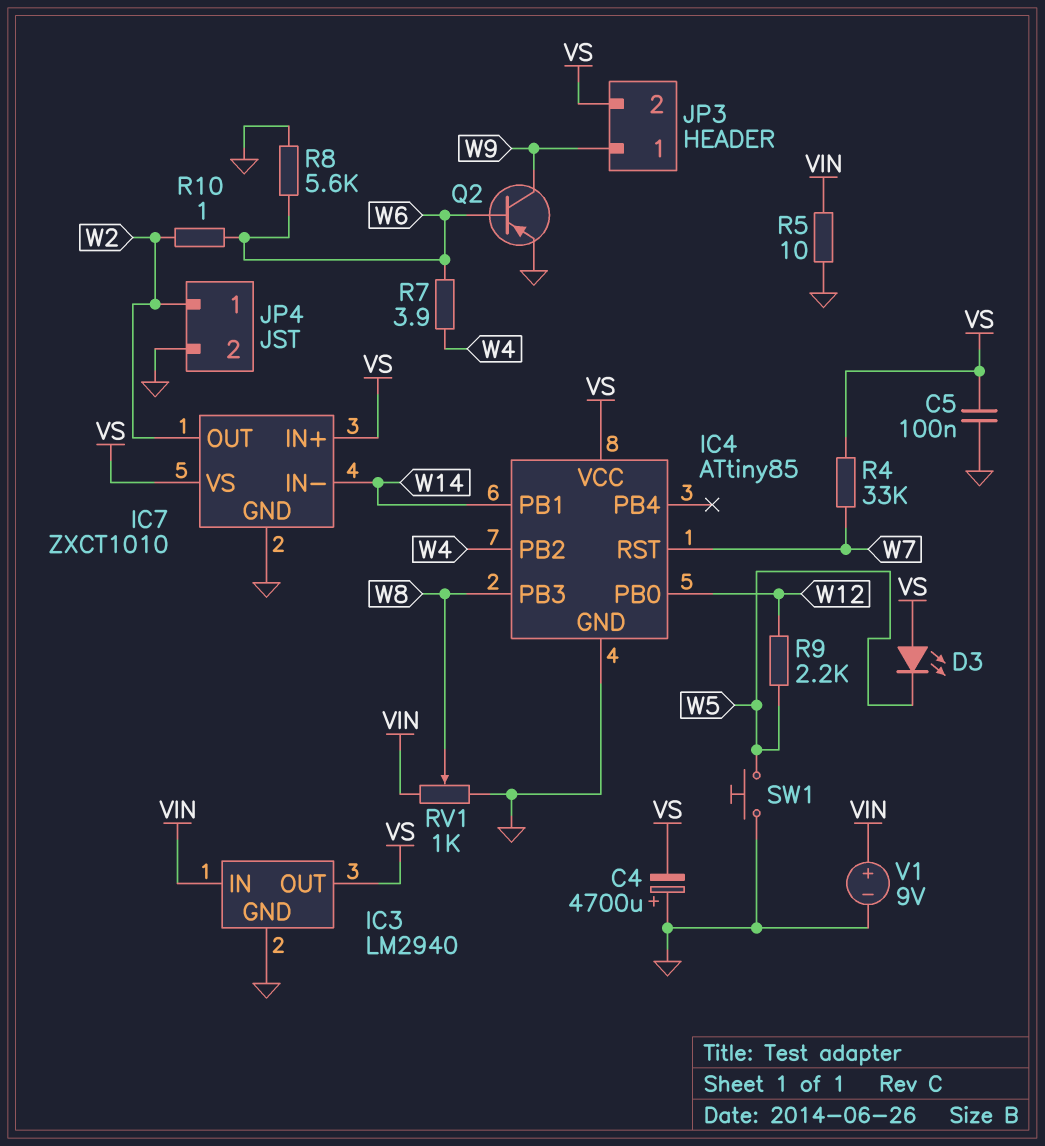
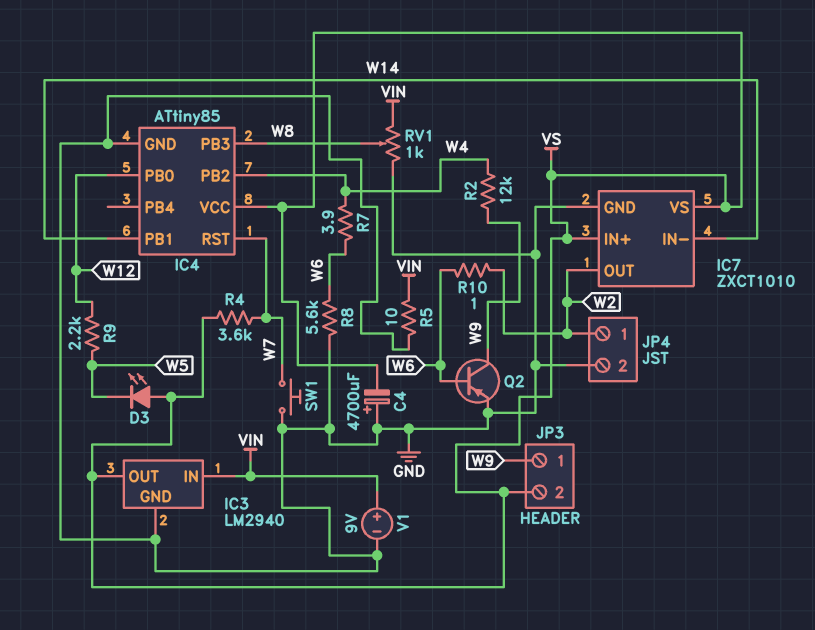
C5: 100nF (GND, VS) -> none
R2: none -> 12k (W4, W9)
R4: 33k (VS, W7) -> 3.6k (VS, W7)
SW1: button (GND, W5) -> button (GND, W7)

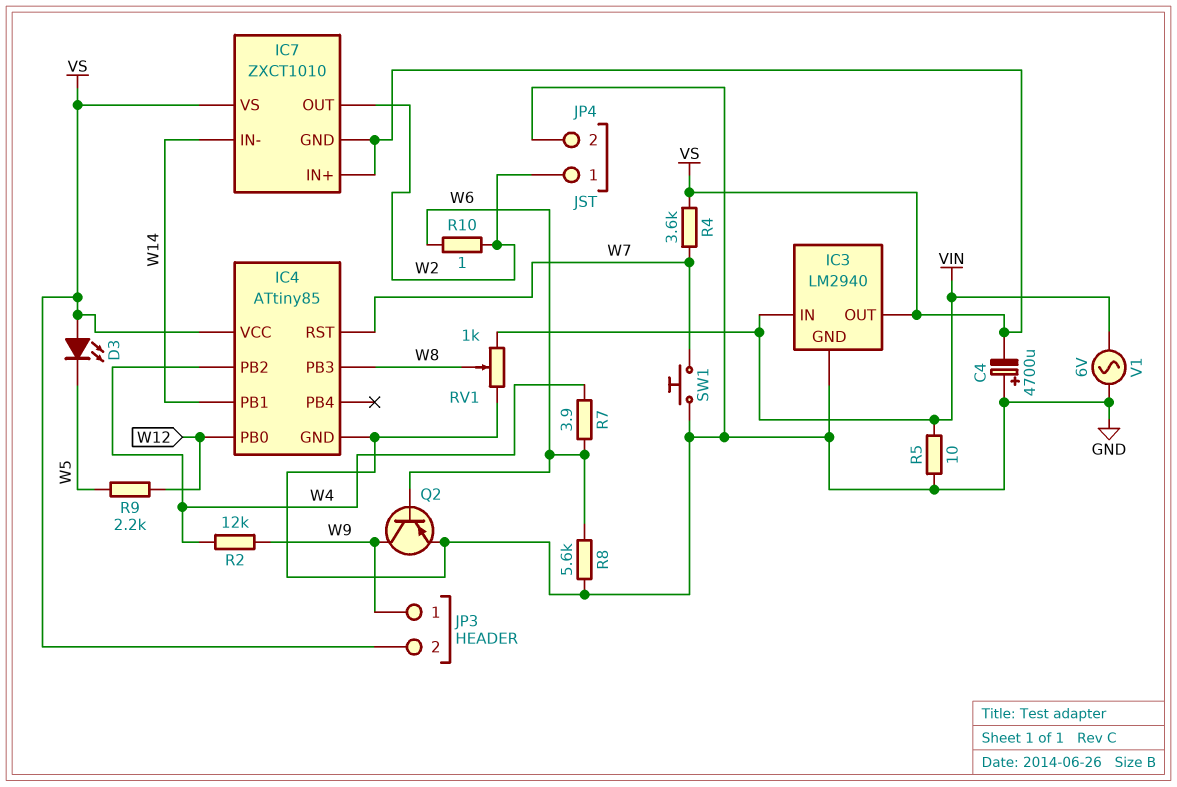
IC7 pin GND: GND -> VS
V1: 9V (plus VIN, minus GND) -> AC 6V (GND, VIN)

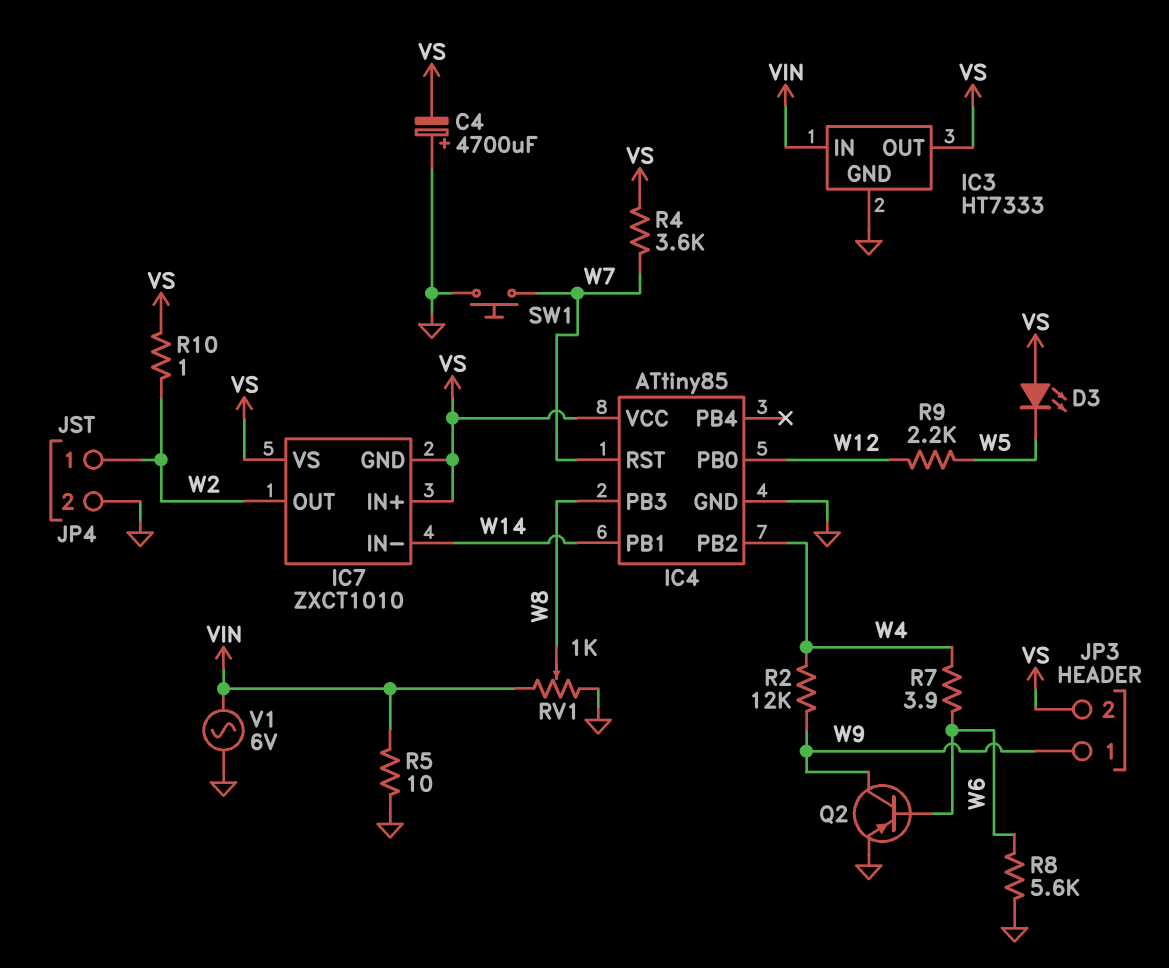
IC3: LM2940 -> HT7333
R10: 1 (W2, W6) -> 1 (VS, W2)

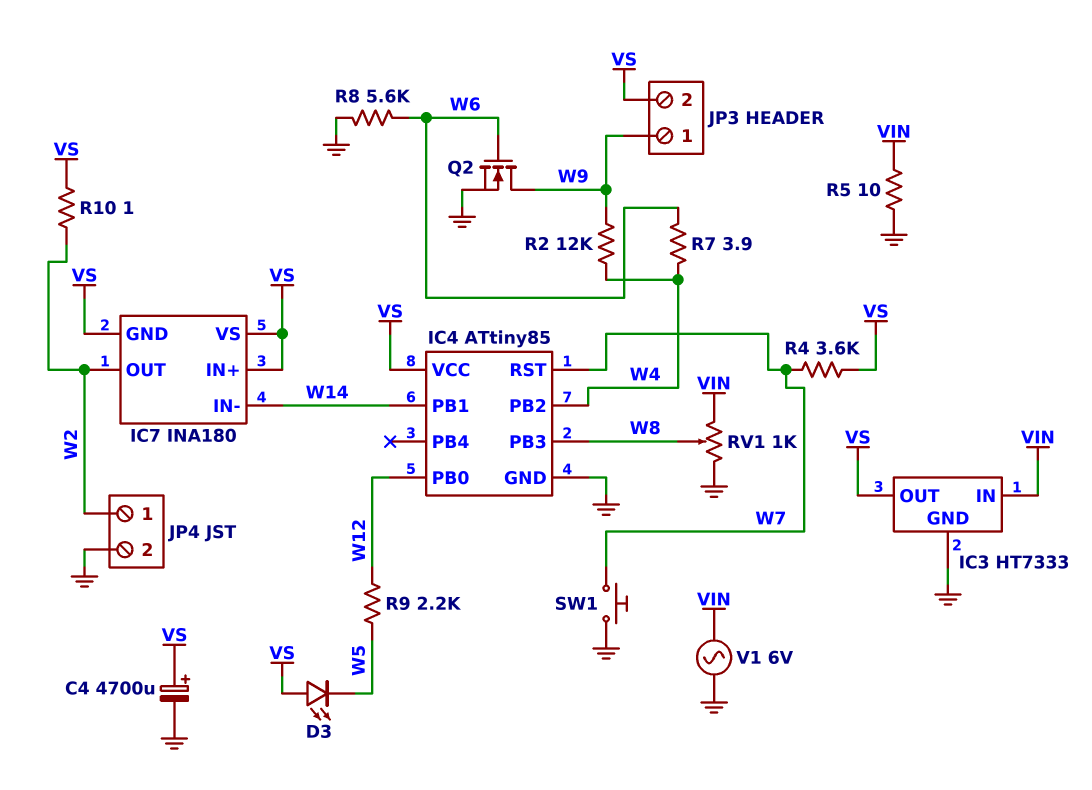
C4: 4700uF (plus GND, minus VS) -> 4700uF (plus VS, minus GND)
IC7: ZXCT1010 -> INA180
Q2: PNP (B W6, C W9, E GND) -> NMOS (G W6, D W9, S GND)

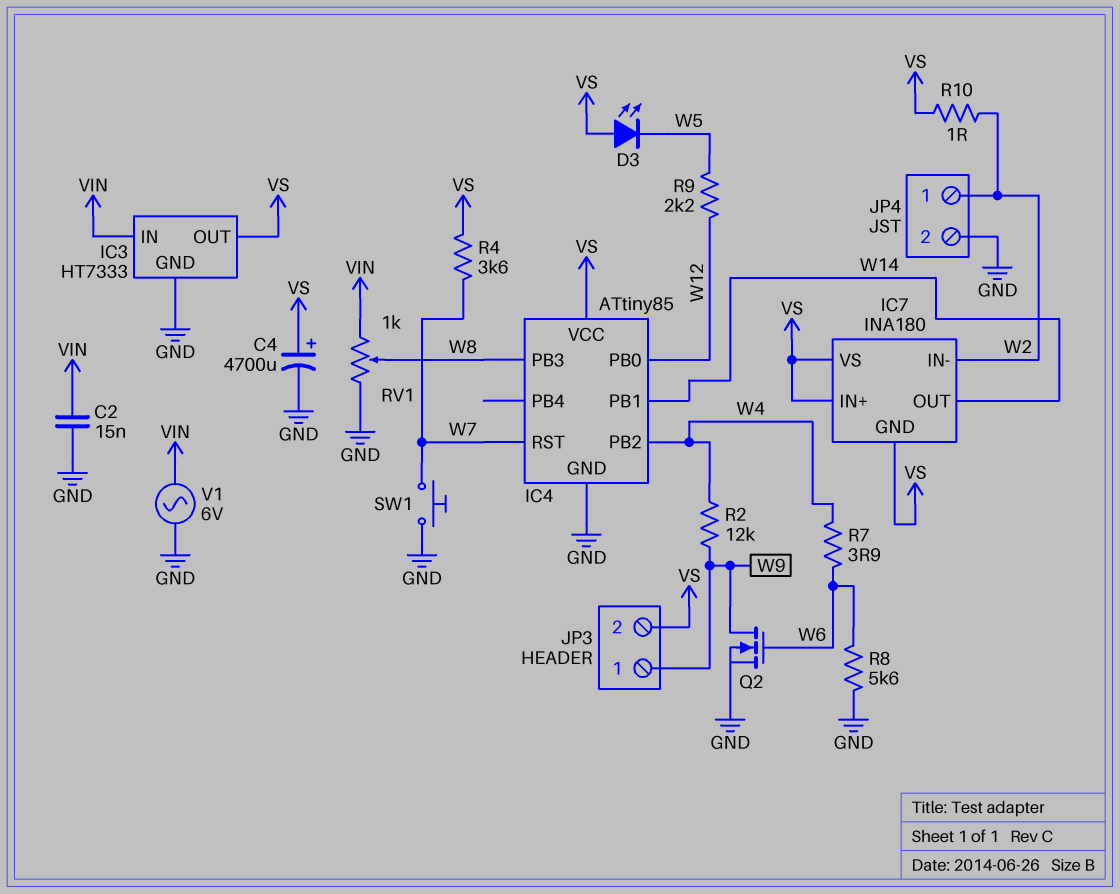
C2: none -> 15nF (GND, VIN)
IC7 pin IN-: W14 -> W2
IC7 pin OUT: W2 -> W14
R5: 10 (GND, VIN) -> none

